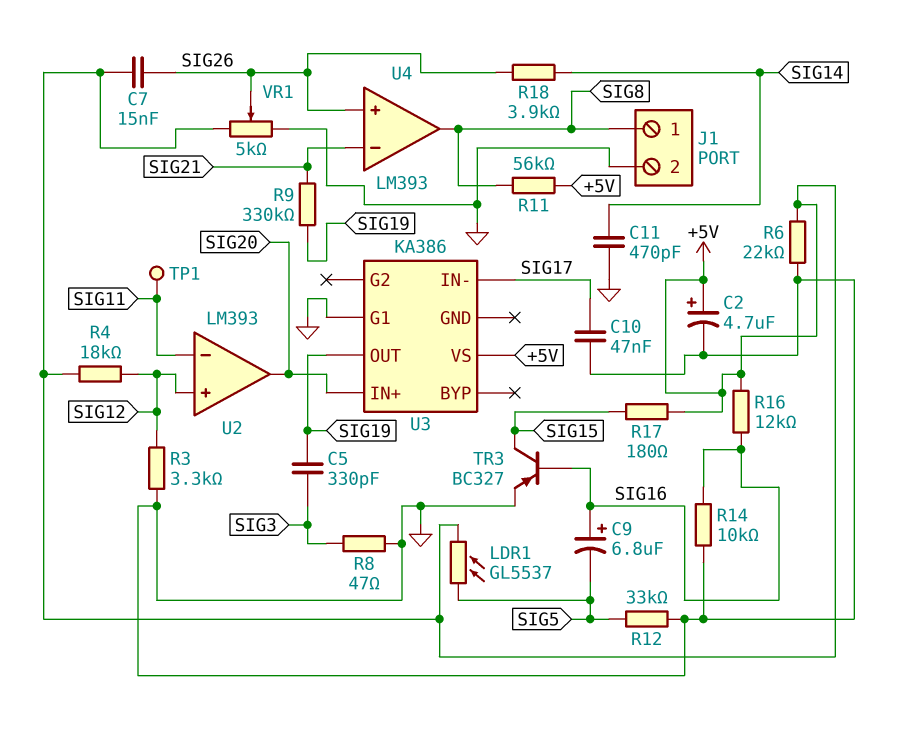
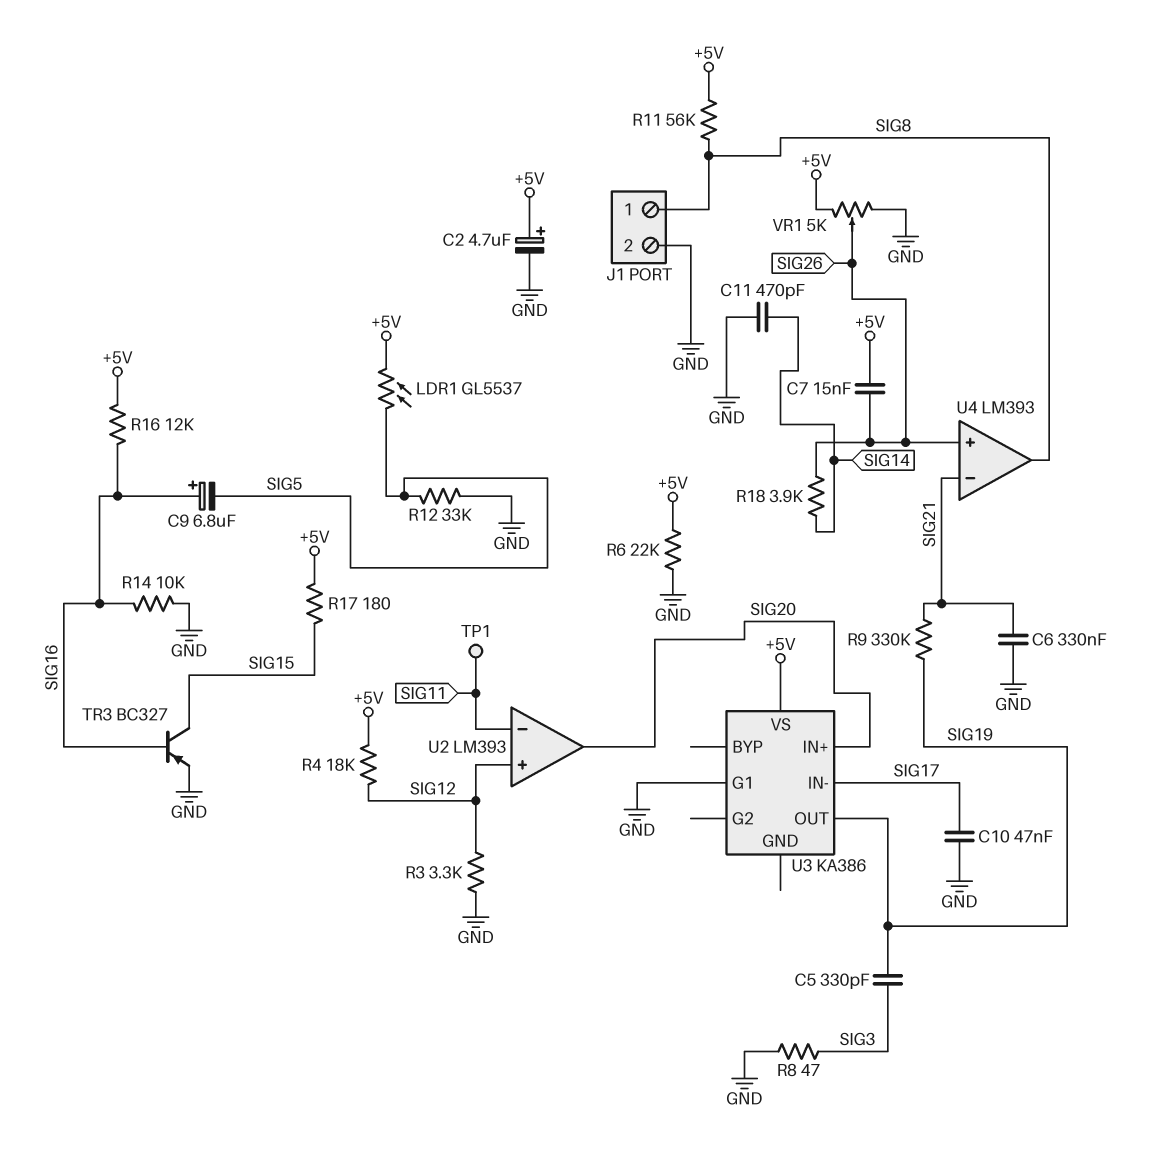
C6: none -> 330nF (GND, SIG21)

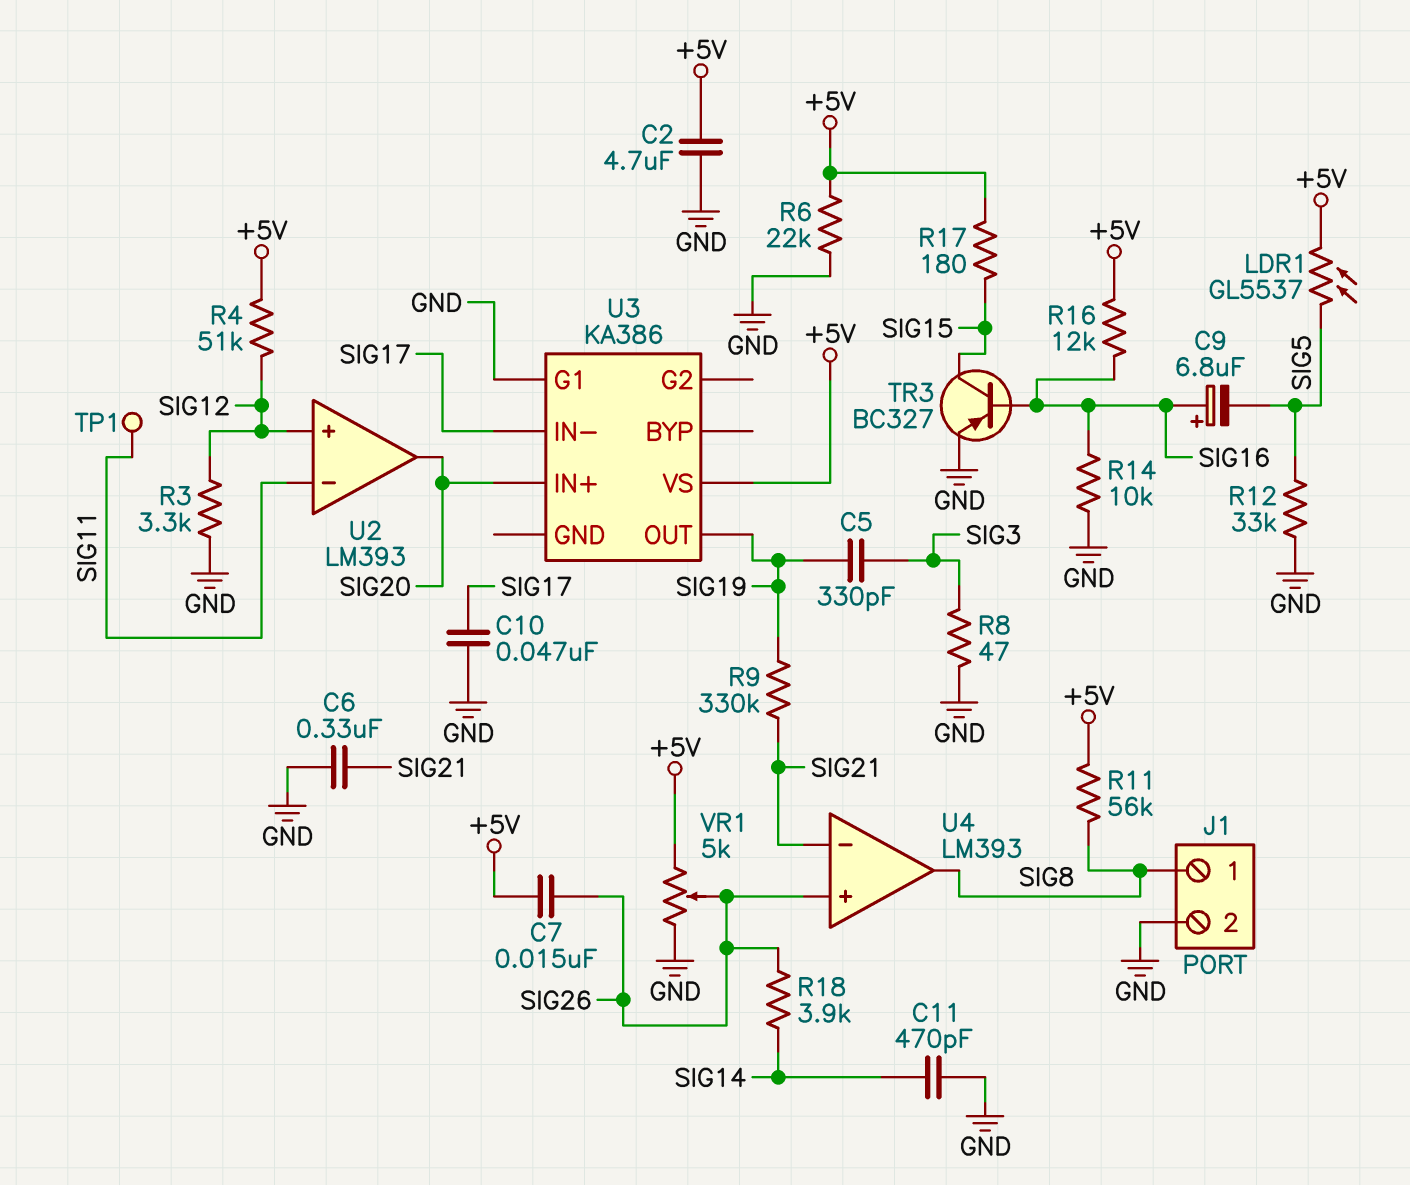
C2: 4.7uF (plus +5V, minus GND) -> 4.7uF (+5V, GND)
R4: 18k (+5V, SIG12) -> 51k (+5V, SIG12)

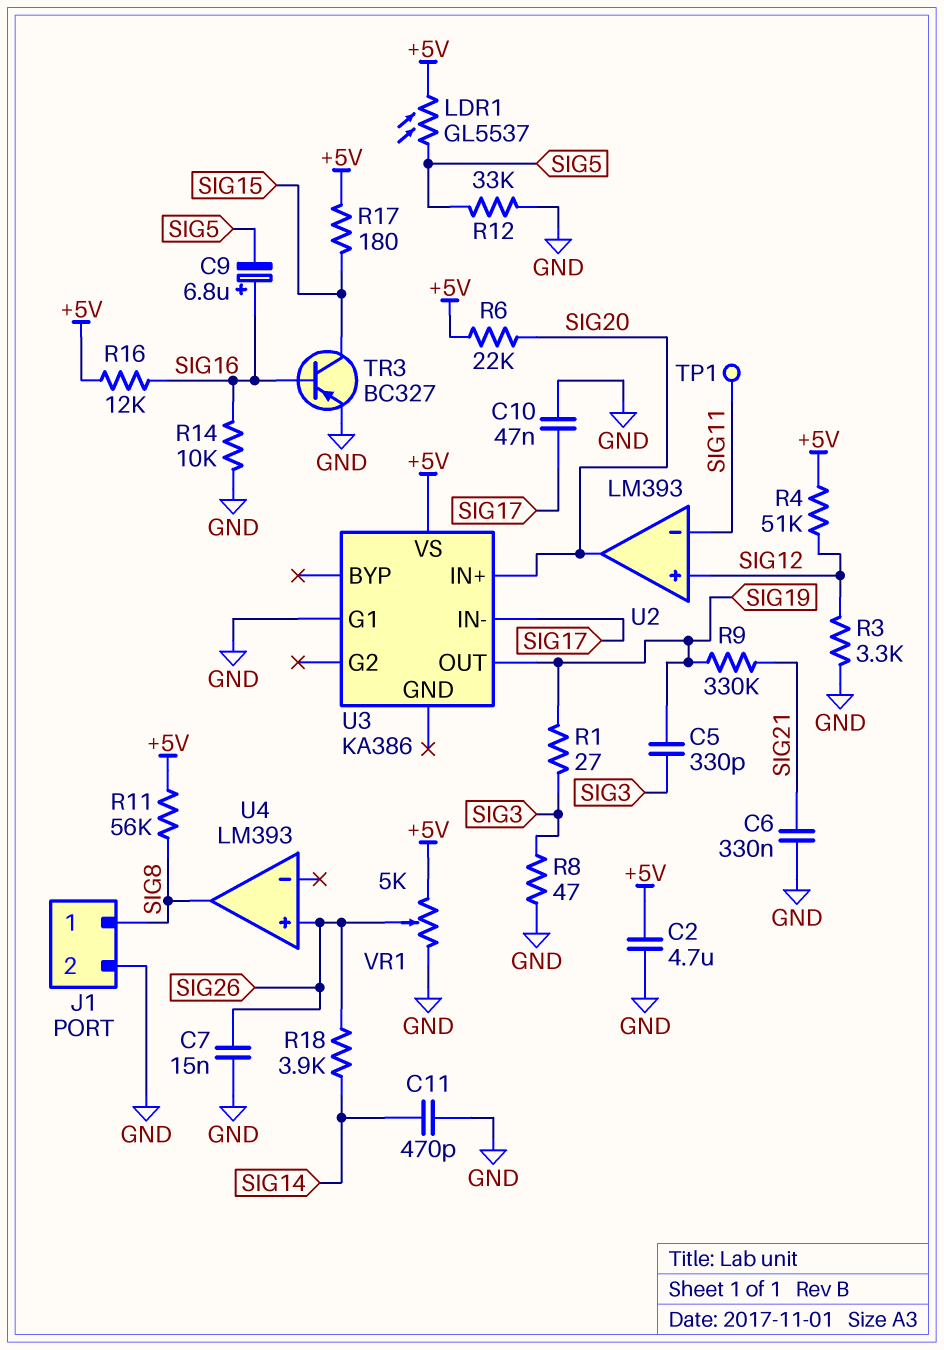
C7: 15nF (+5V, SIG26) -> 15nF (GND, SIG26)
R1: none -> 27 (SIG3, SIG19)
R6: 22k (+5V, GND) -> 22k (+5V, SIG20)
U4 pin in-: SIG21 -> none

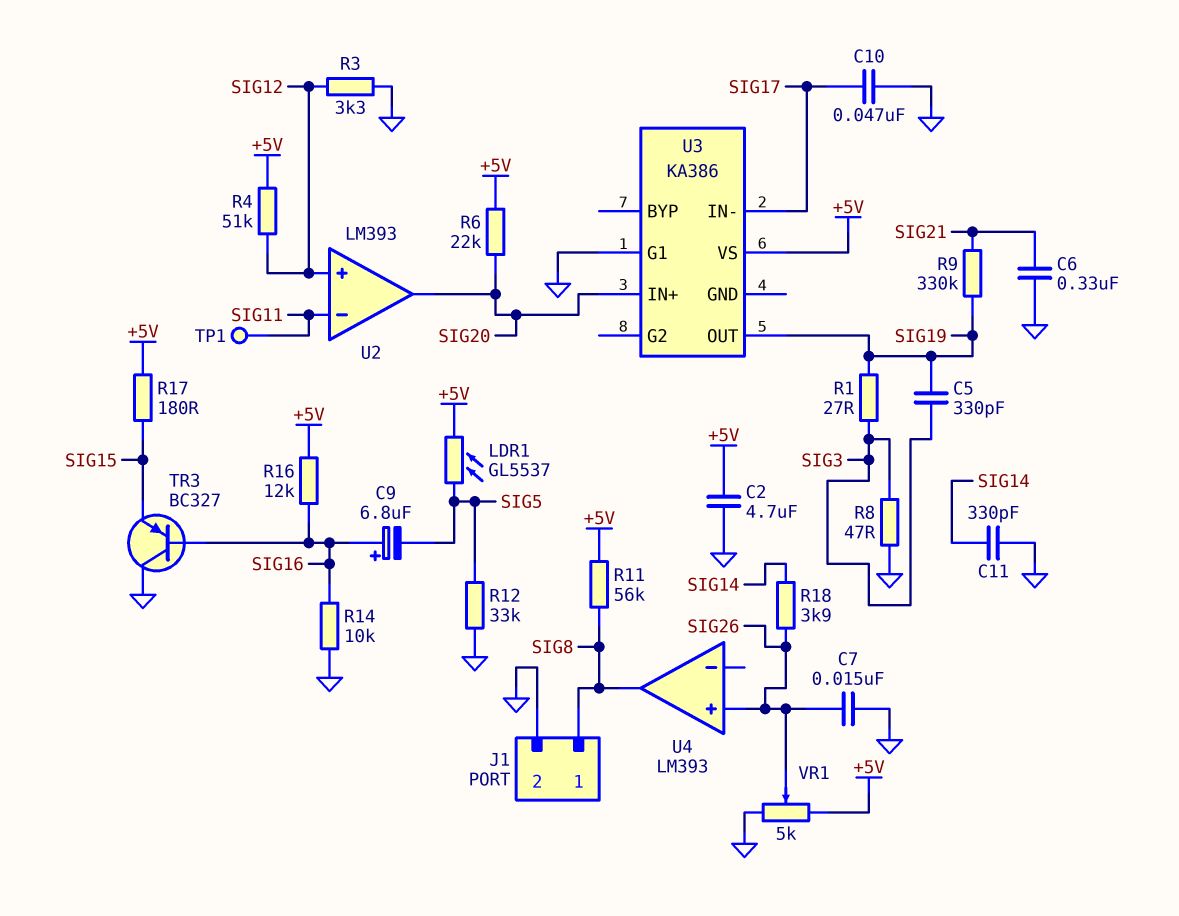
C11: 470pF (GND, SIG14) -> 330pF (GND, SIG14)
TR3: PNP BC327 (B SIG16, C SIG15, E GND) -> PNP BC327 (B SIG16, C GND, E SIG15)

